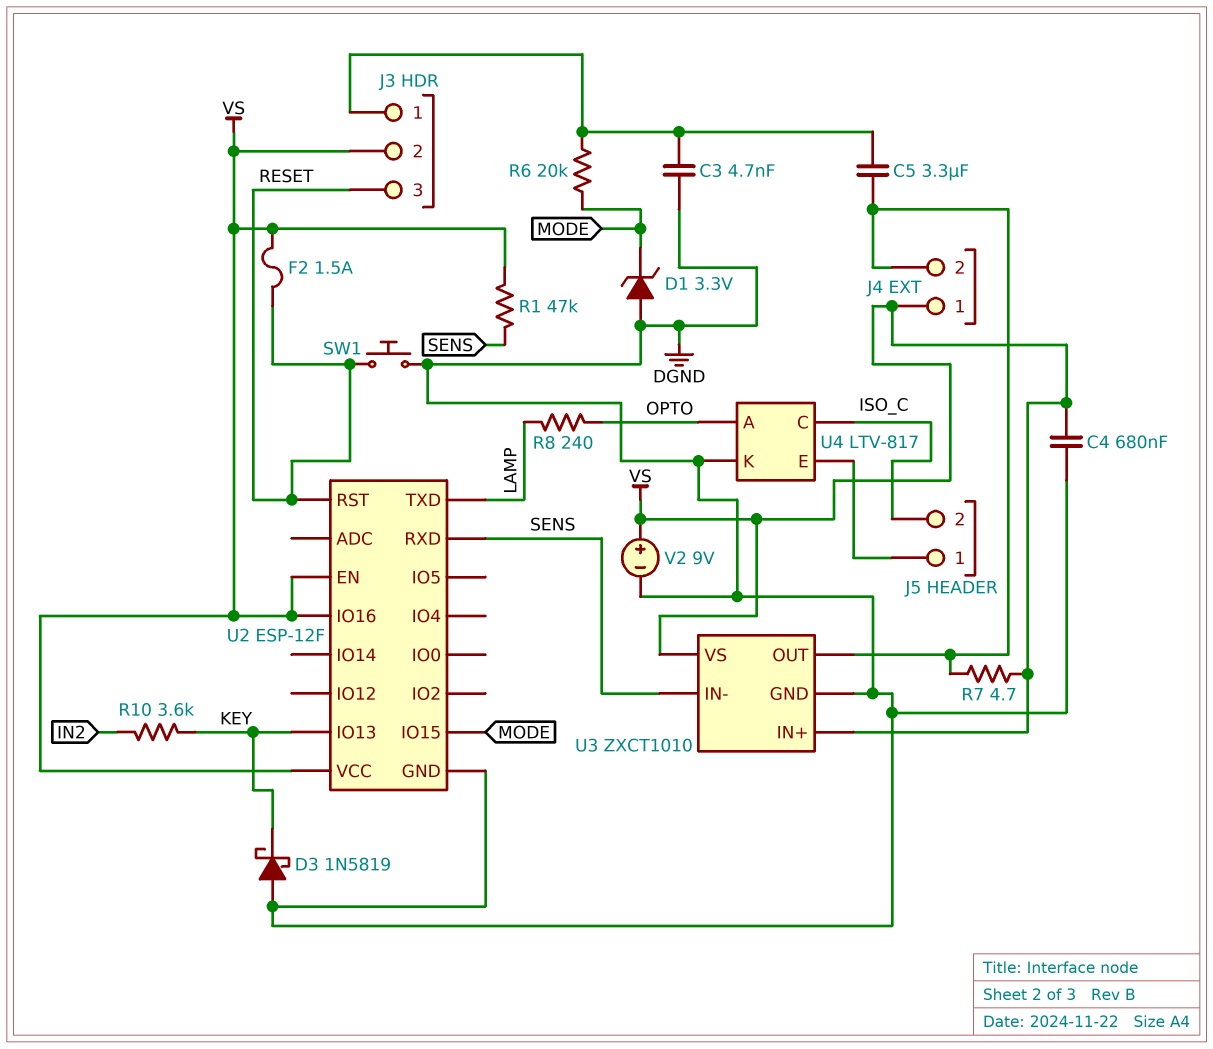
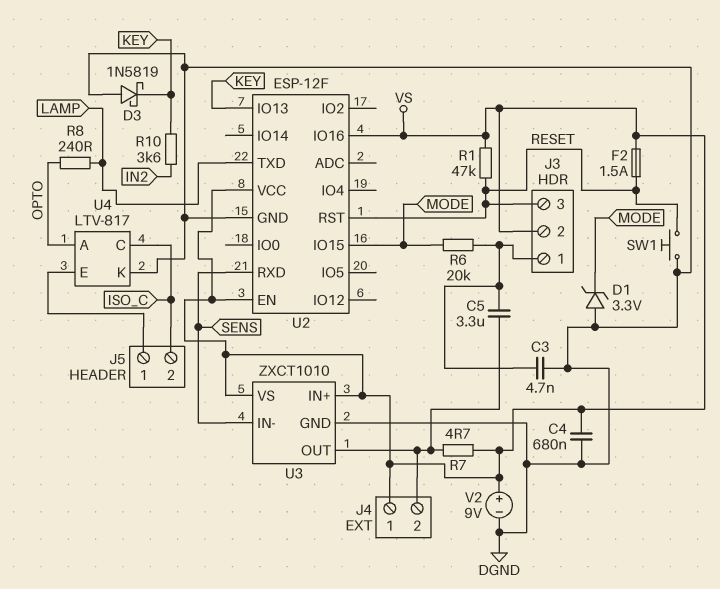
R1: 47k (SENS, VS) -> 47k (RESET, VS)

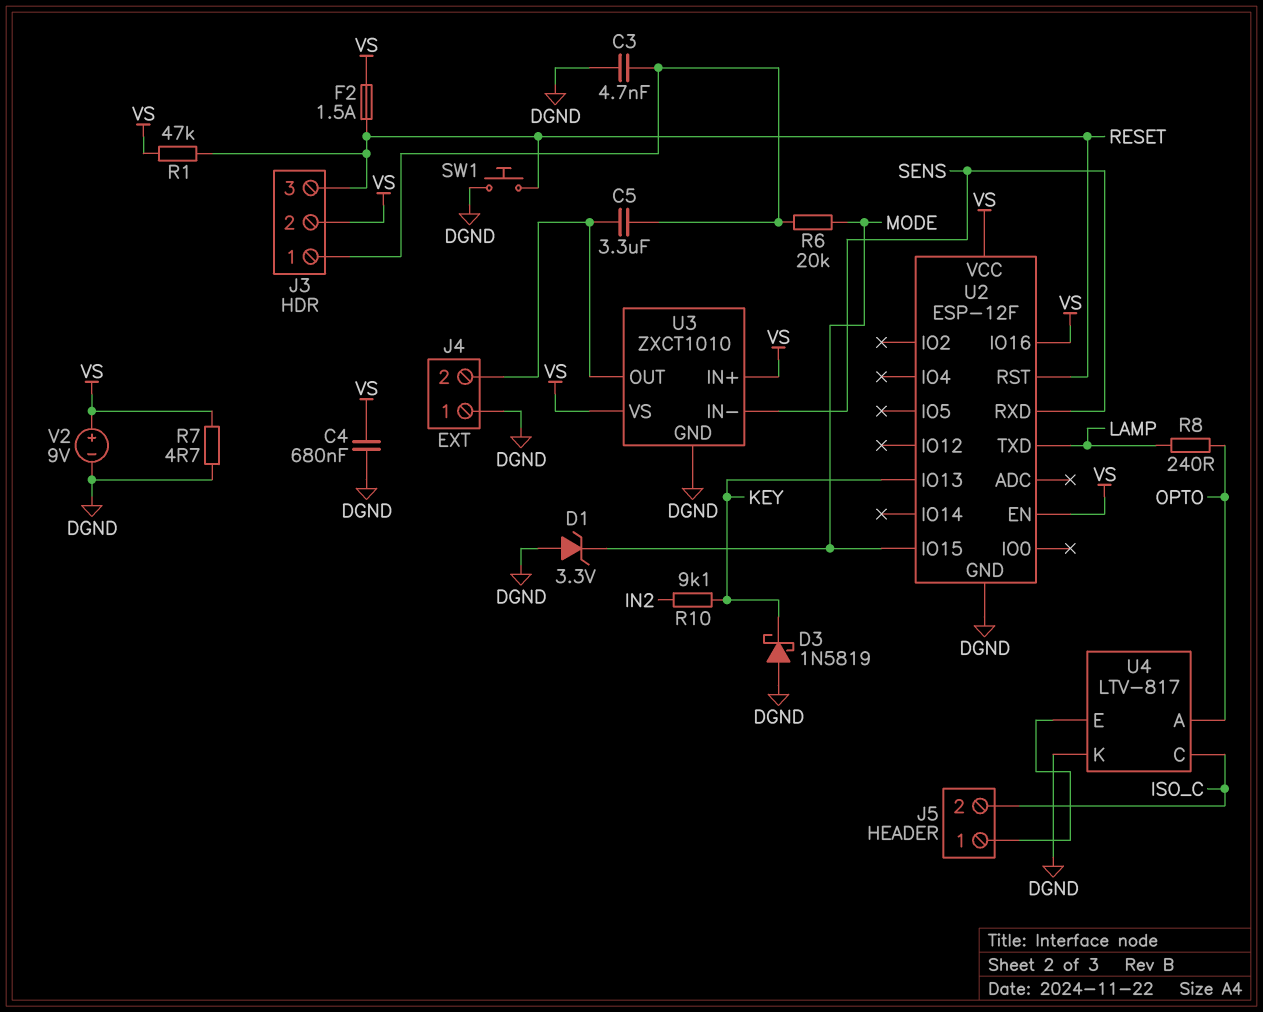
J4 pin 1: VS -> DGND
R7: 4.7 (J4/2, VS) -> 4.7 (DGND, VS)
R10: 3.6k (IN2, KEY) -> 9.1k (IN2, KEY)

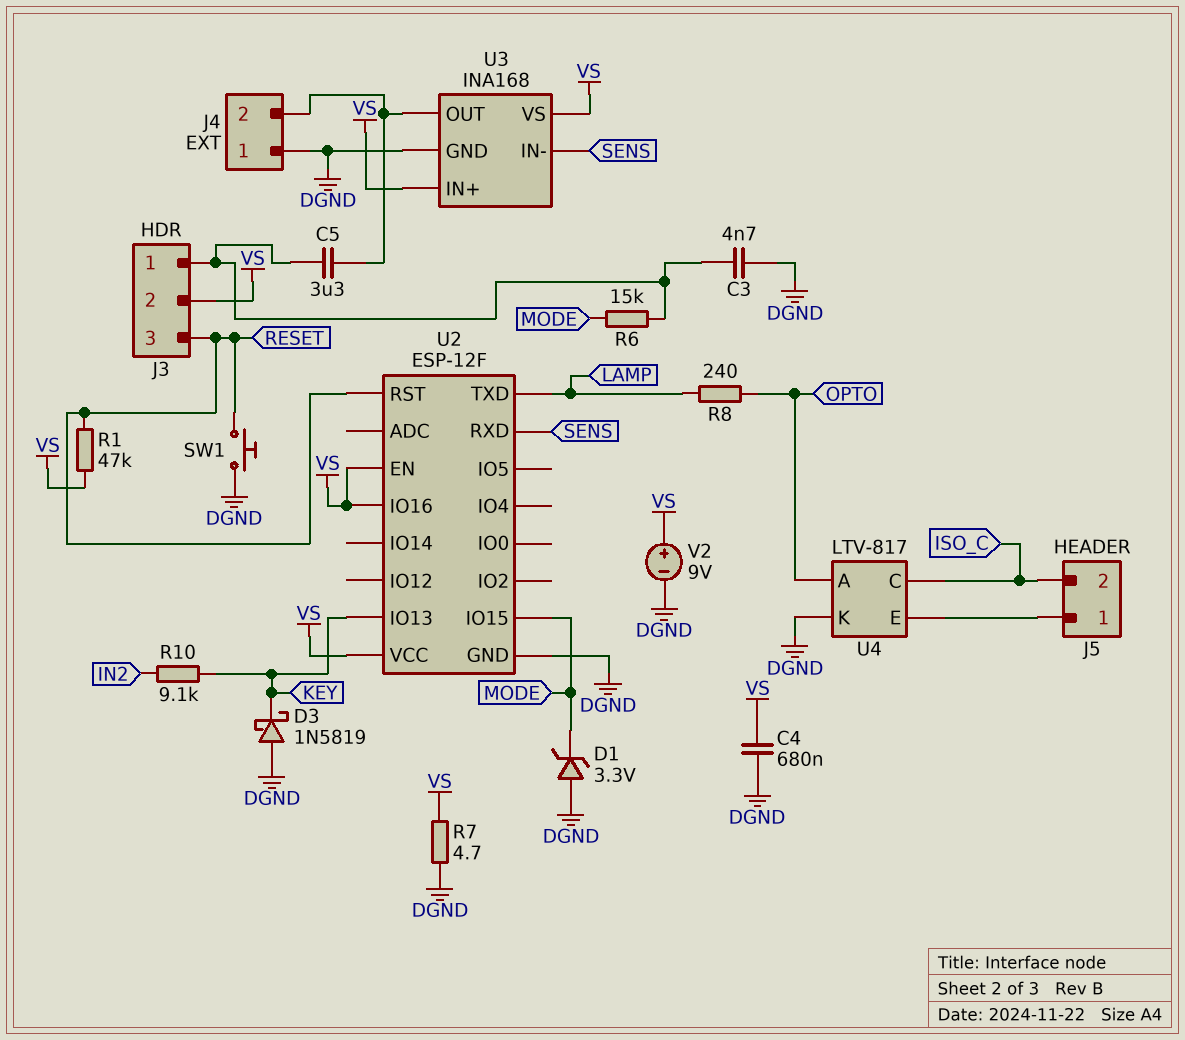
F2: 1.5A (RESET, VS) -> none
R6: 20k (J3/1, MODE) -> 15k (J3/1, MODE)
U3: ZXCT1010 -> INA168

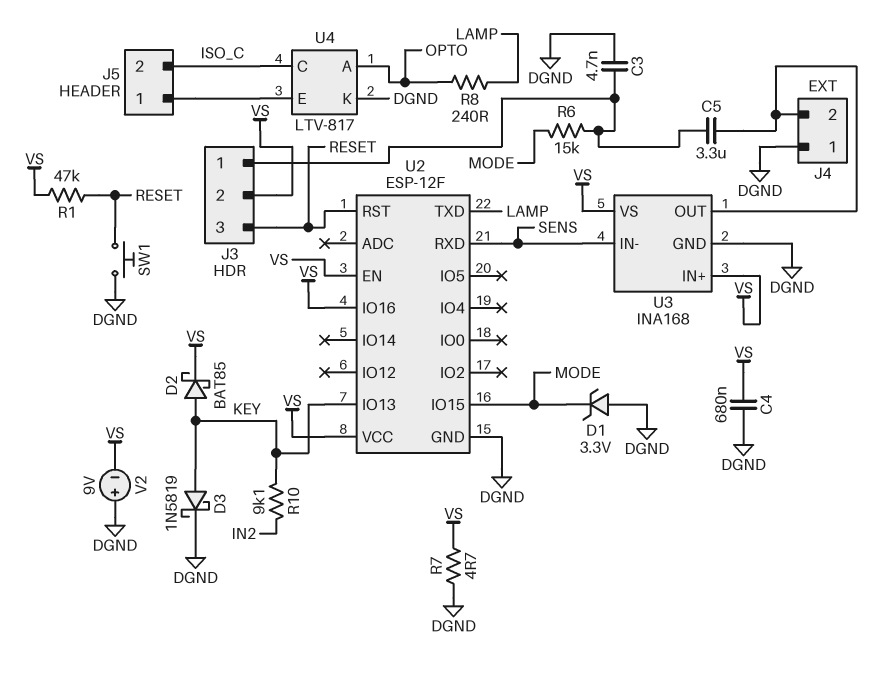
D2: none -> schottky BAT85 (A KEY, K VS)
D3: schottky 1N5819 (A DGND, K KEY) -> schottky 1N5819 (A KEY, K DGND)
V2: 9V (plus VS, minus DGND) -> 9V (plus DGND, minus VS)

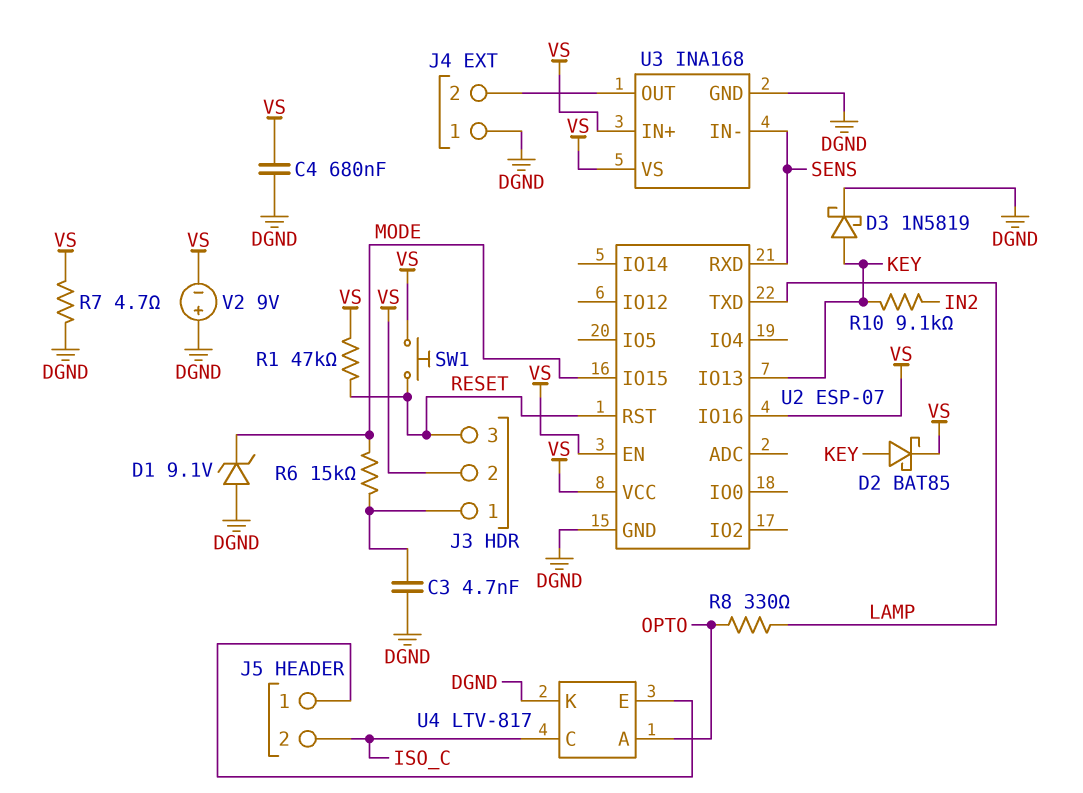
C5: 3.3uF (J3/1, J4/2) -> none
D1: zener 3.3V (A DGND, K MODE) -> zener 9.1V (A DGND, K MODE)
R8: 240 (LAMP, OPTO) -> 330 (LAMP, OPTO)
SW1: button (DGND, RESET) -> button (RESET, VS)
U2: ESP-12F -> ESP-07

